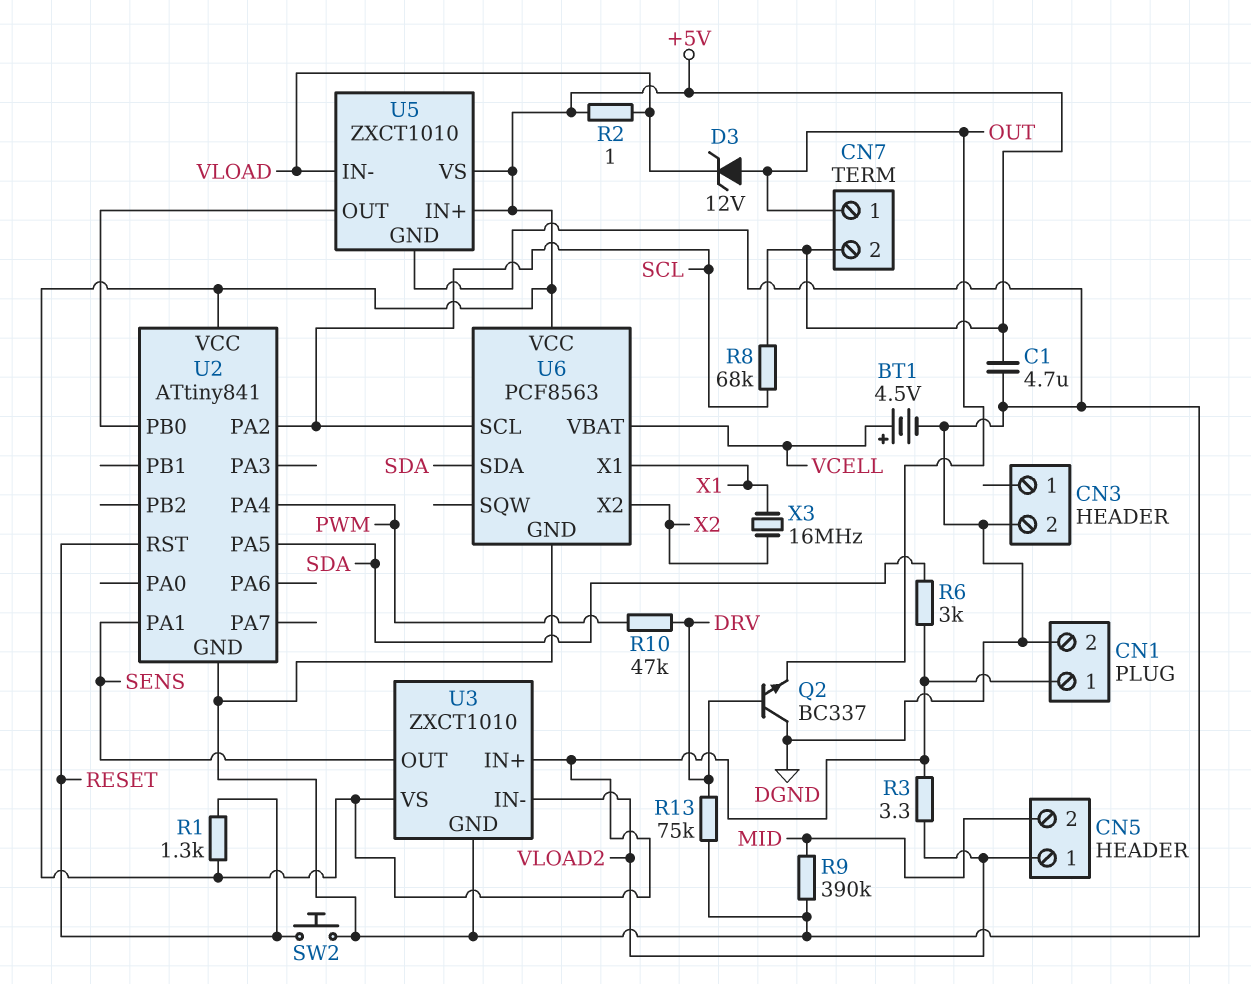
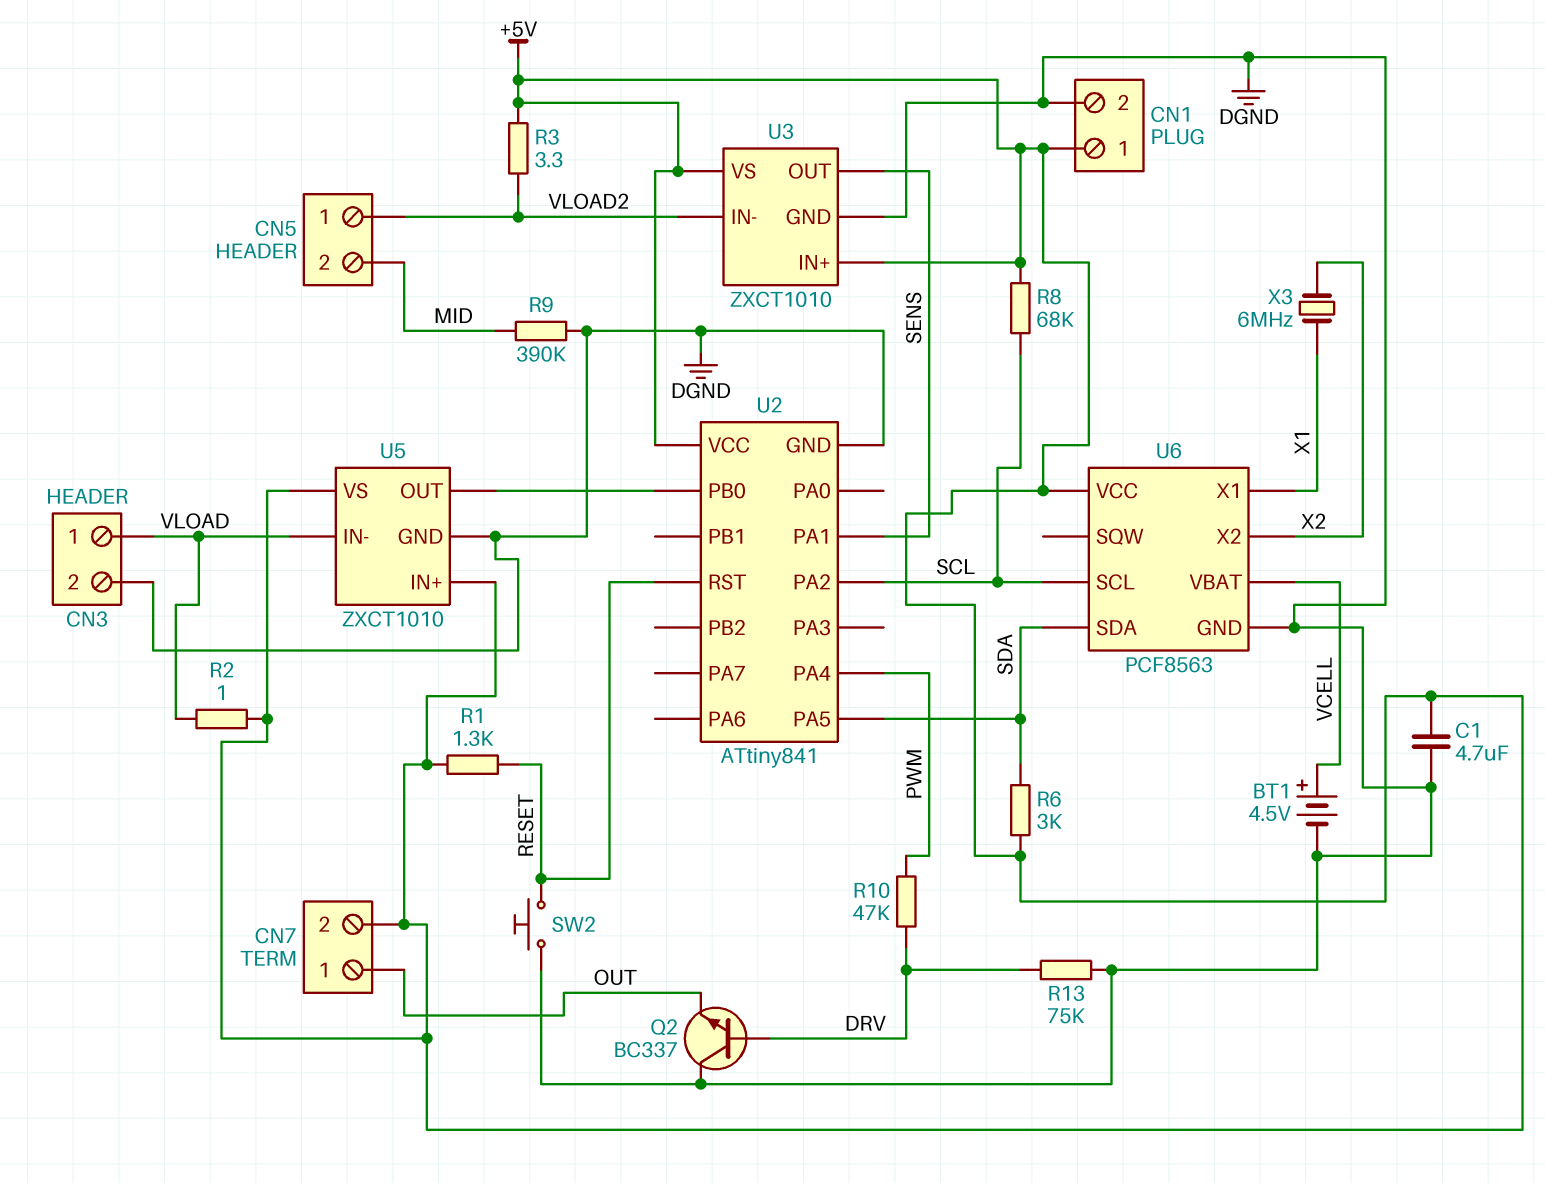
CN3 pin 1: none -> VLOAD
D3: zener 12V (A OUT, K VLOAD) -> none
X3: 16MHz (X1, X2) -> 6MHz (X1, X2)

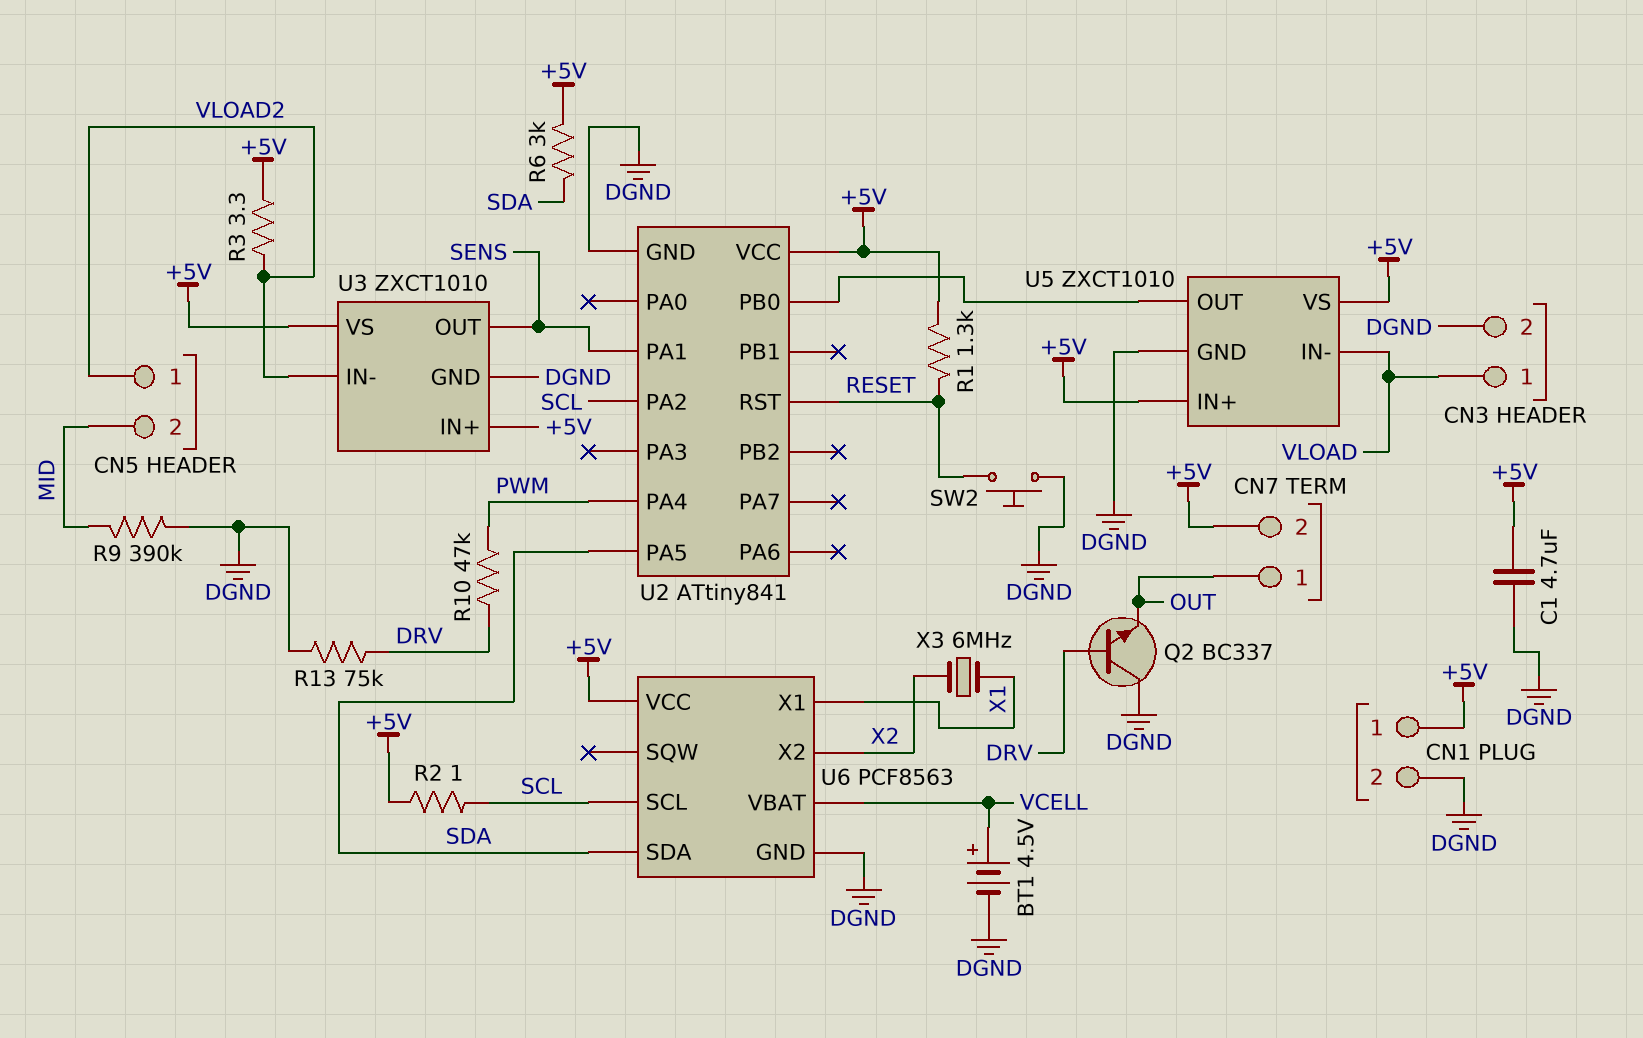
R2: 1 (+5V, VLOAD) -> 1 (+5V, SCL)
R8: 68k (+5V, SCL) -> none

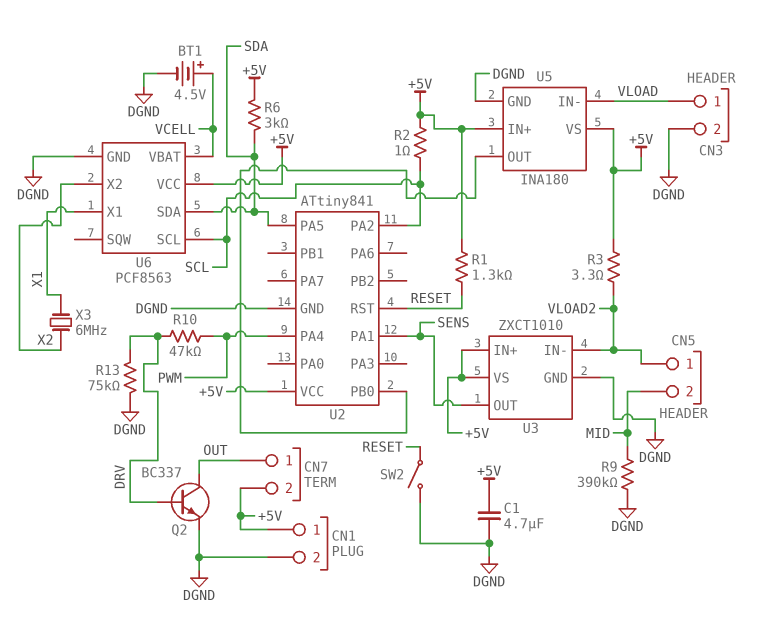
Q2: NPN BC337 (B DRV, C DGND, E OUT) -> NPN BC337 (B DRV, C OUT, E DGND)
SW2: button (DGND, RESET) -> switch (DGND, RESET)
U5: ZXCT1010 -> INA180

